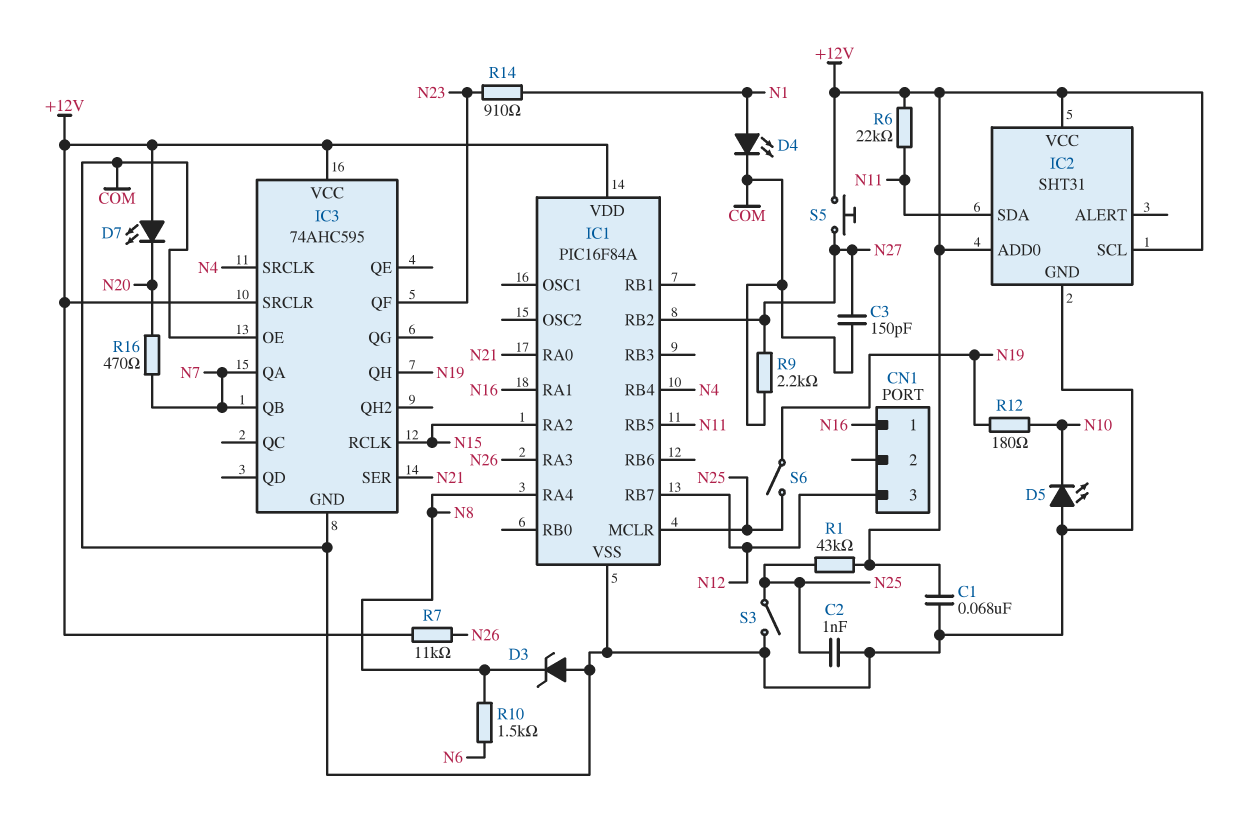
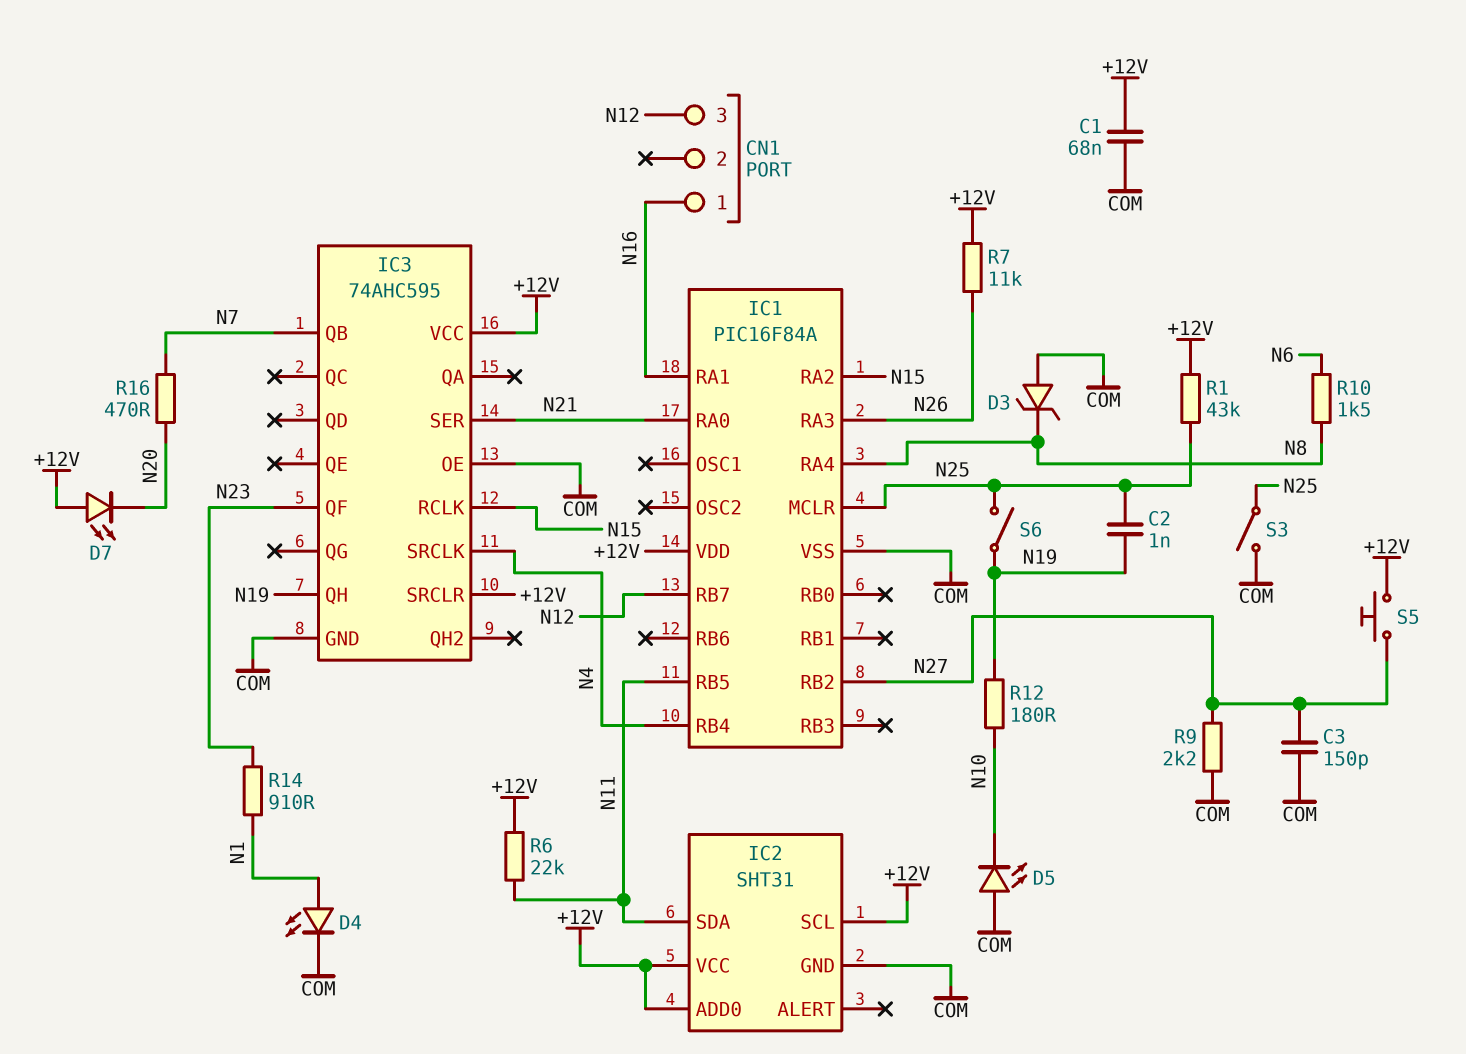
C2: 1nF (COM, N25) -> 1nF (N19, N25)
IC3 pin QA: N7 -> none

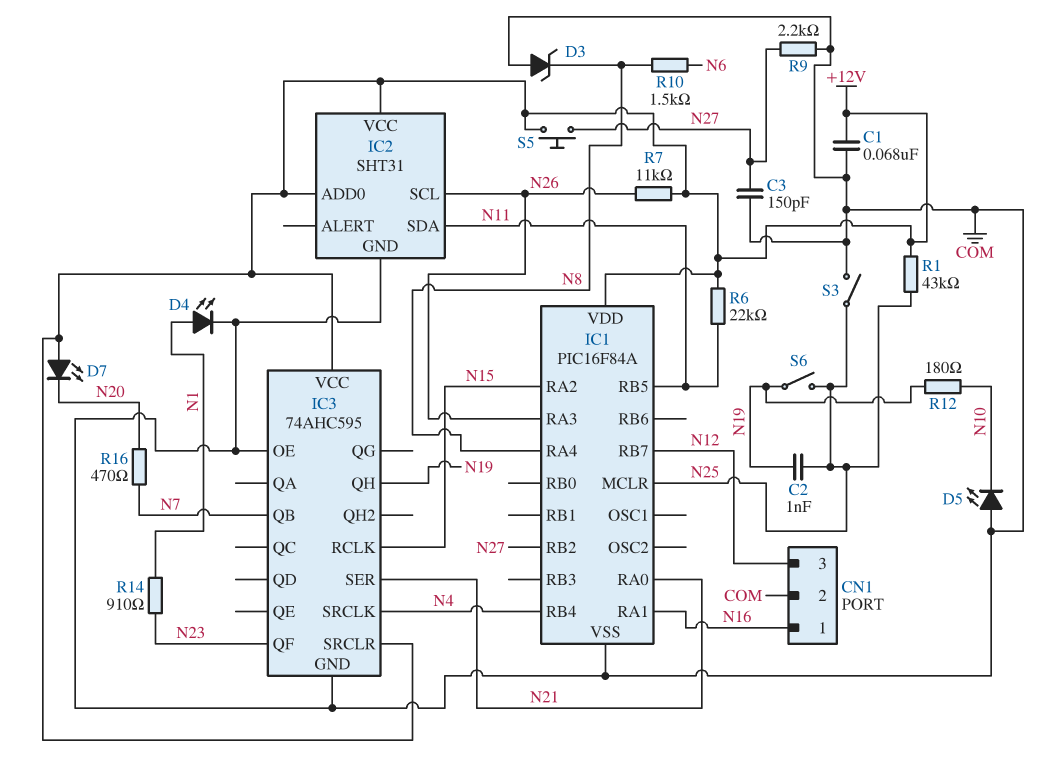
CN1 pin 2: none -> COM
IC2 pin SCL: +12V -> N26

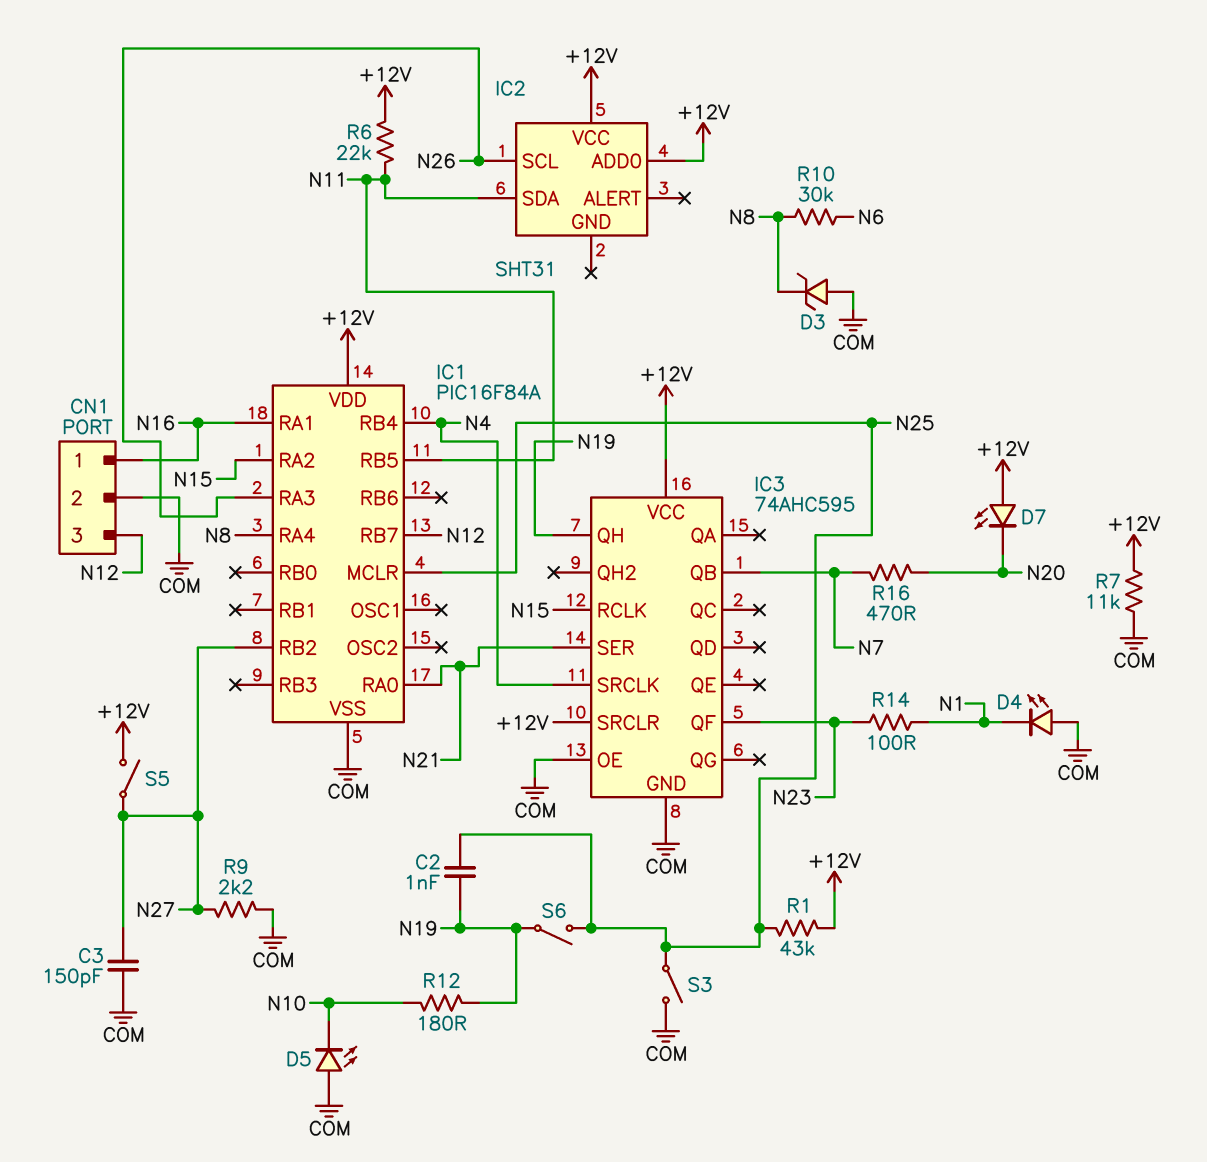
C1: 68nF (+12V, COM) -> none
D4: LED (A N1, K COM) -> LED (A COM, K N1)
IC2 pin GND: COM -> none
R7: 11k (+12V, N26) -> 11k (+12V, COM)
R10: 1.5k (N6, N8) -> 30k (N6, N8)
R14: 910 (N1, N23) -> 100 (N1, N23)
S5: button (+12V, N27) -> switch (+12V, N27)

